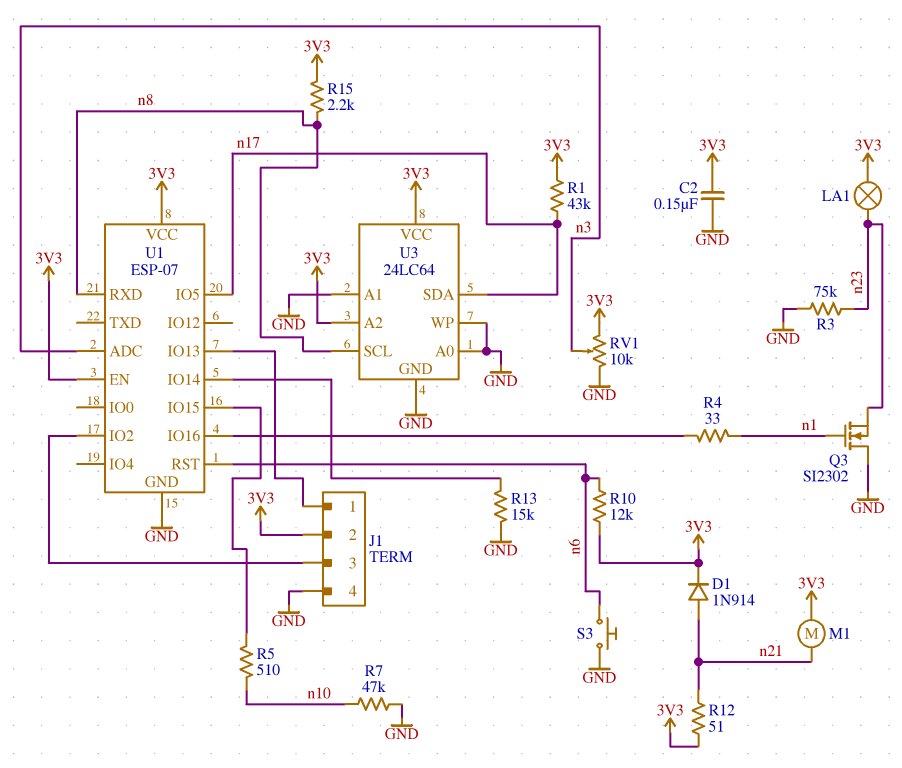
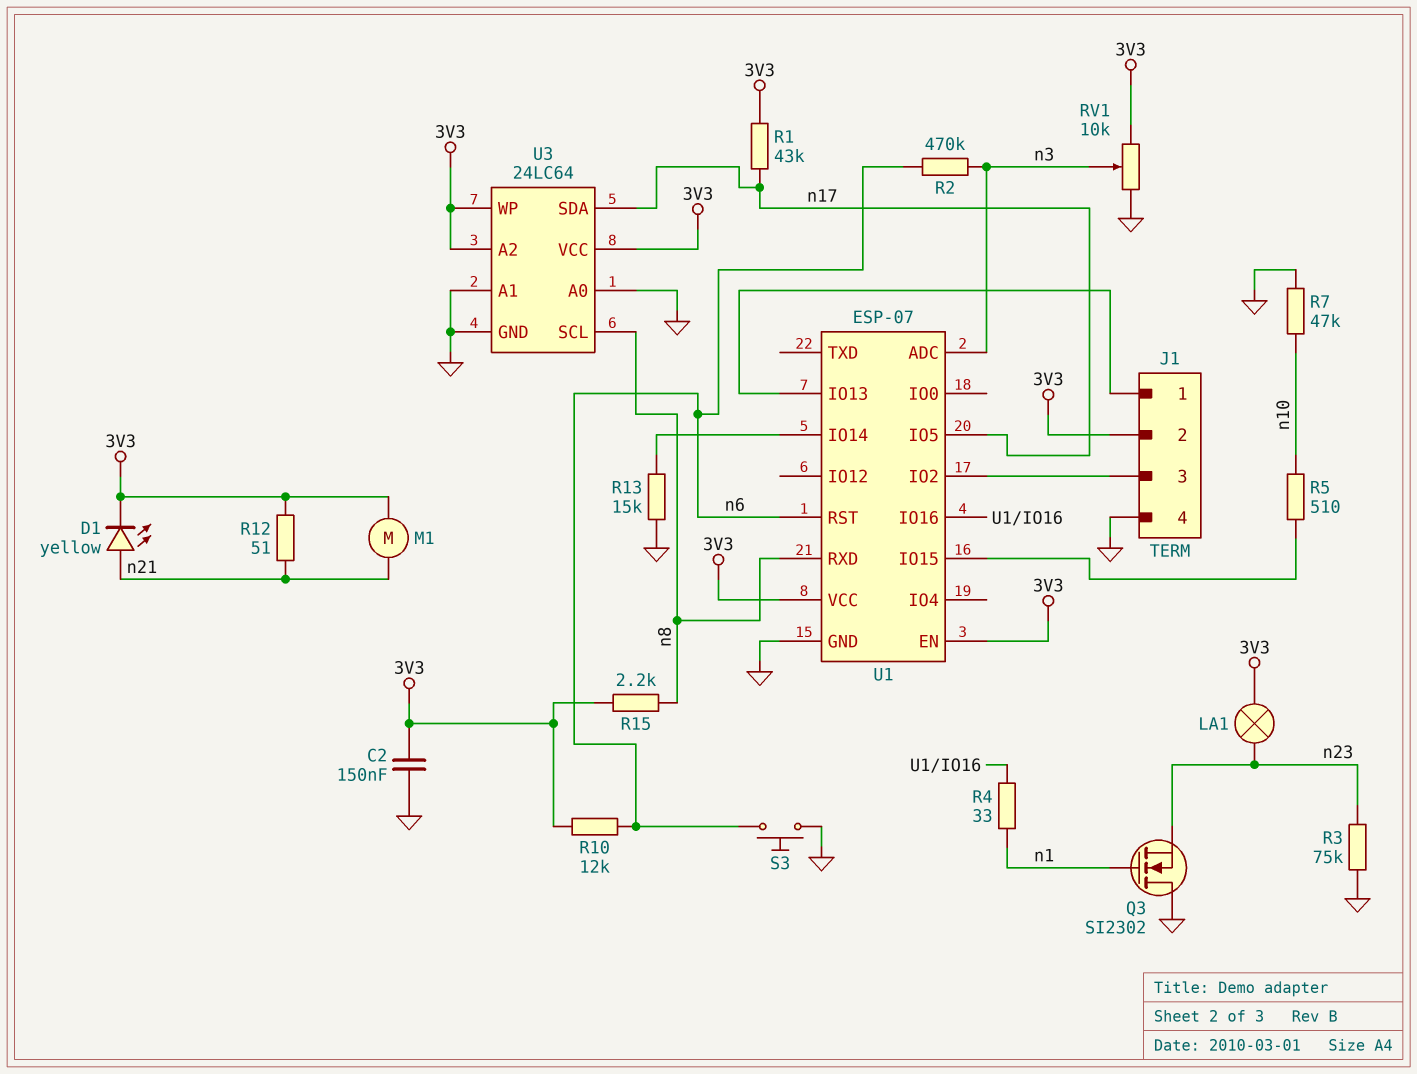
D1: diode 1N914 (A n21, K 3V3) -> LED yellow (A n21, K 3V3)
R2: none -> 470k (n3, n6)
U3 pin WP: GND -> 3V3

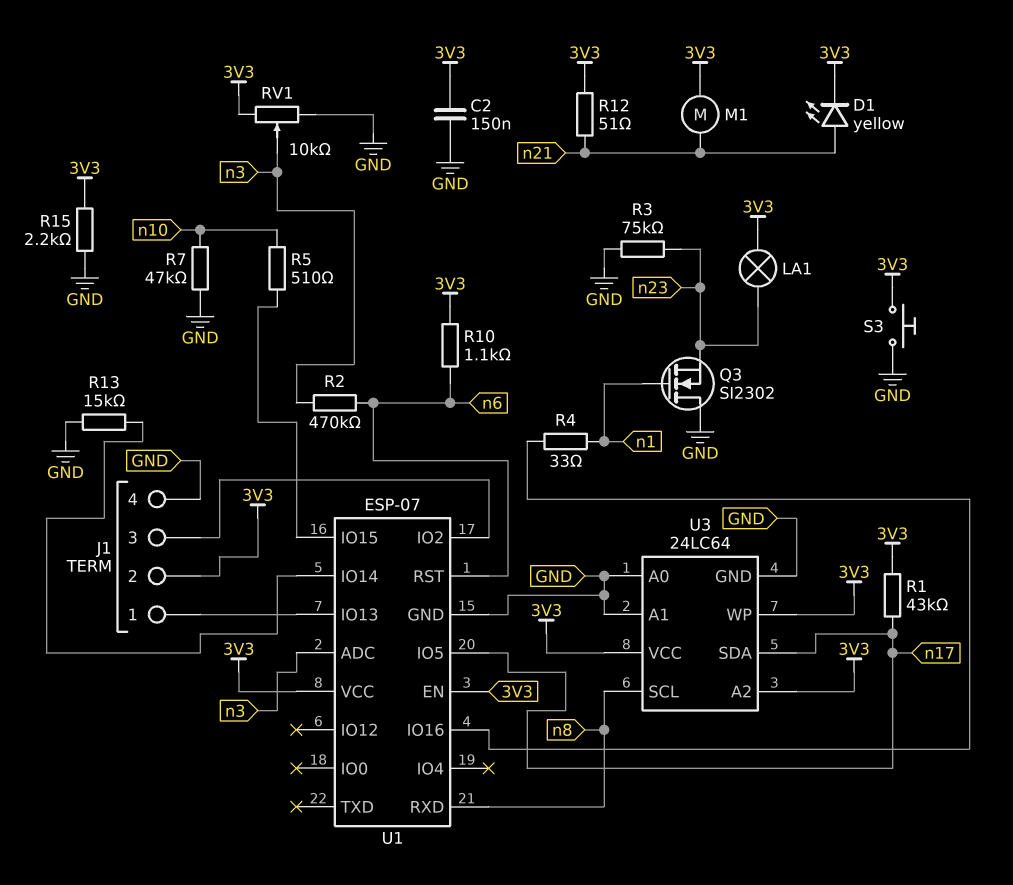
R10: 12k (3V3, n6) -> 1.1k (3V3, n6)
R15: 2.2k (3V3, n8) -> 2.2k (3V3, GND)
S3: button (GND, n6) -> button (3V3, GND)

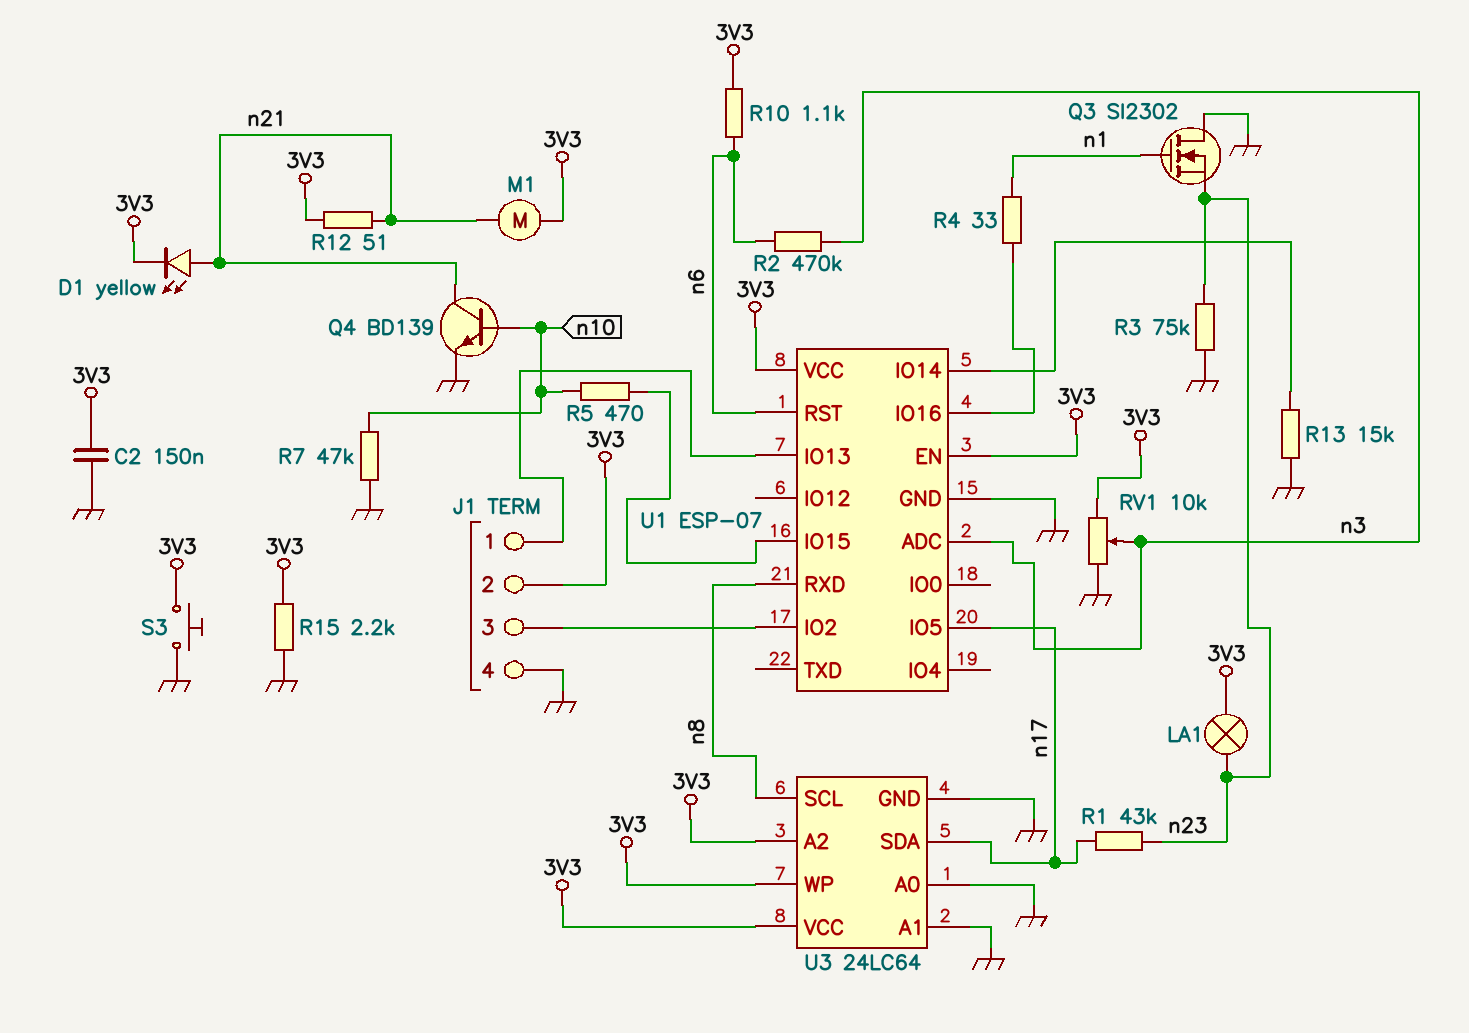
Q4: none -> NPN BD139 (B n10, C n21, E GND)
R1: 43k (3V3, n17) -> 43k (n17, n23)
R5: 510 (U1/IO15, n10) -> 470 (U1/IO15, n10)

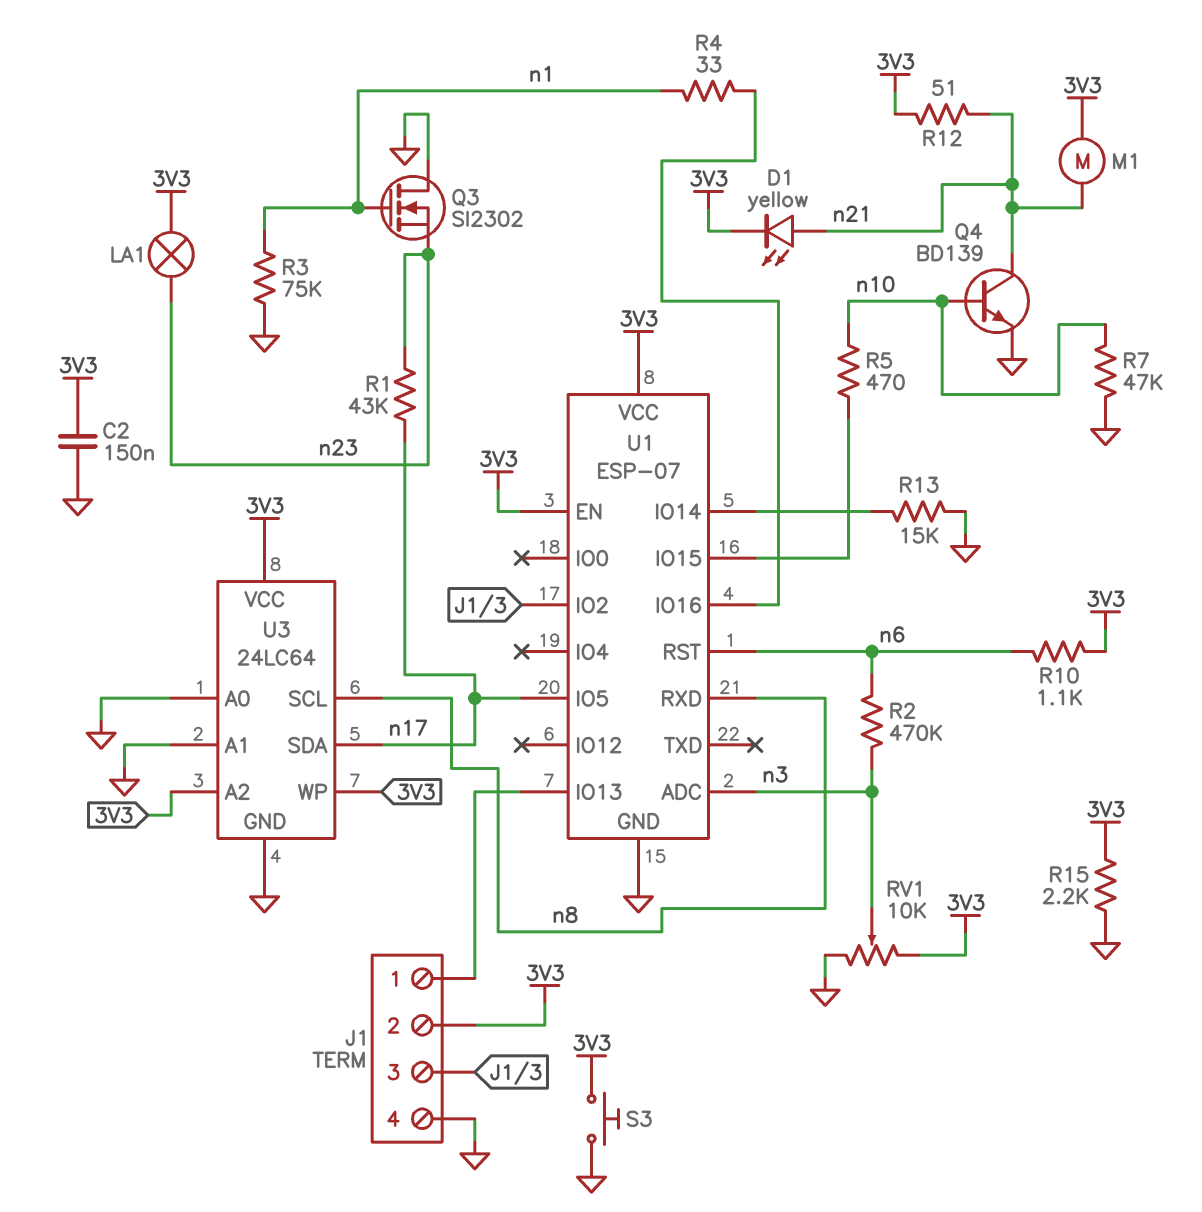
R3: 75k (GND, n23) -> 75k (GND, n1)

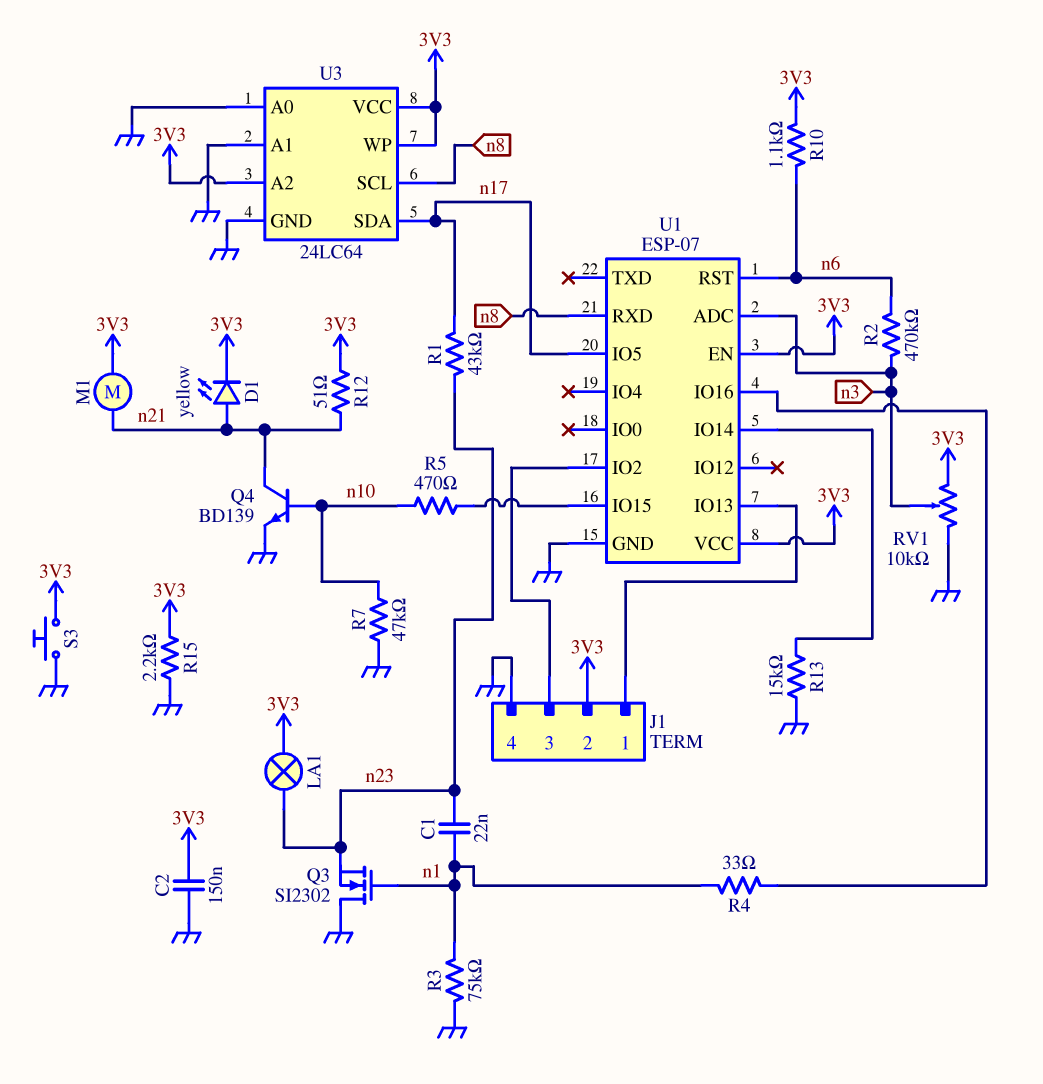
C1: none -> 22nF (n1, n23)

